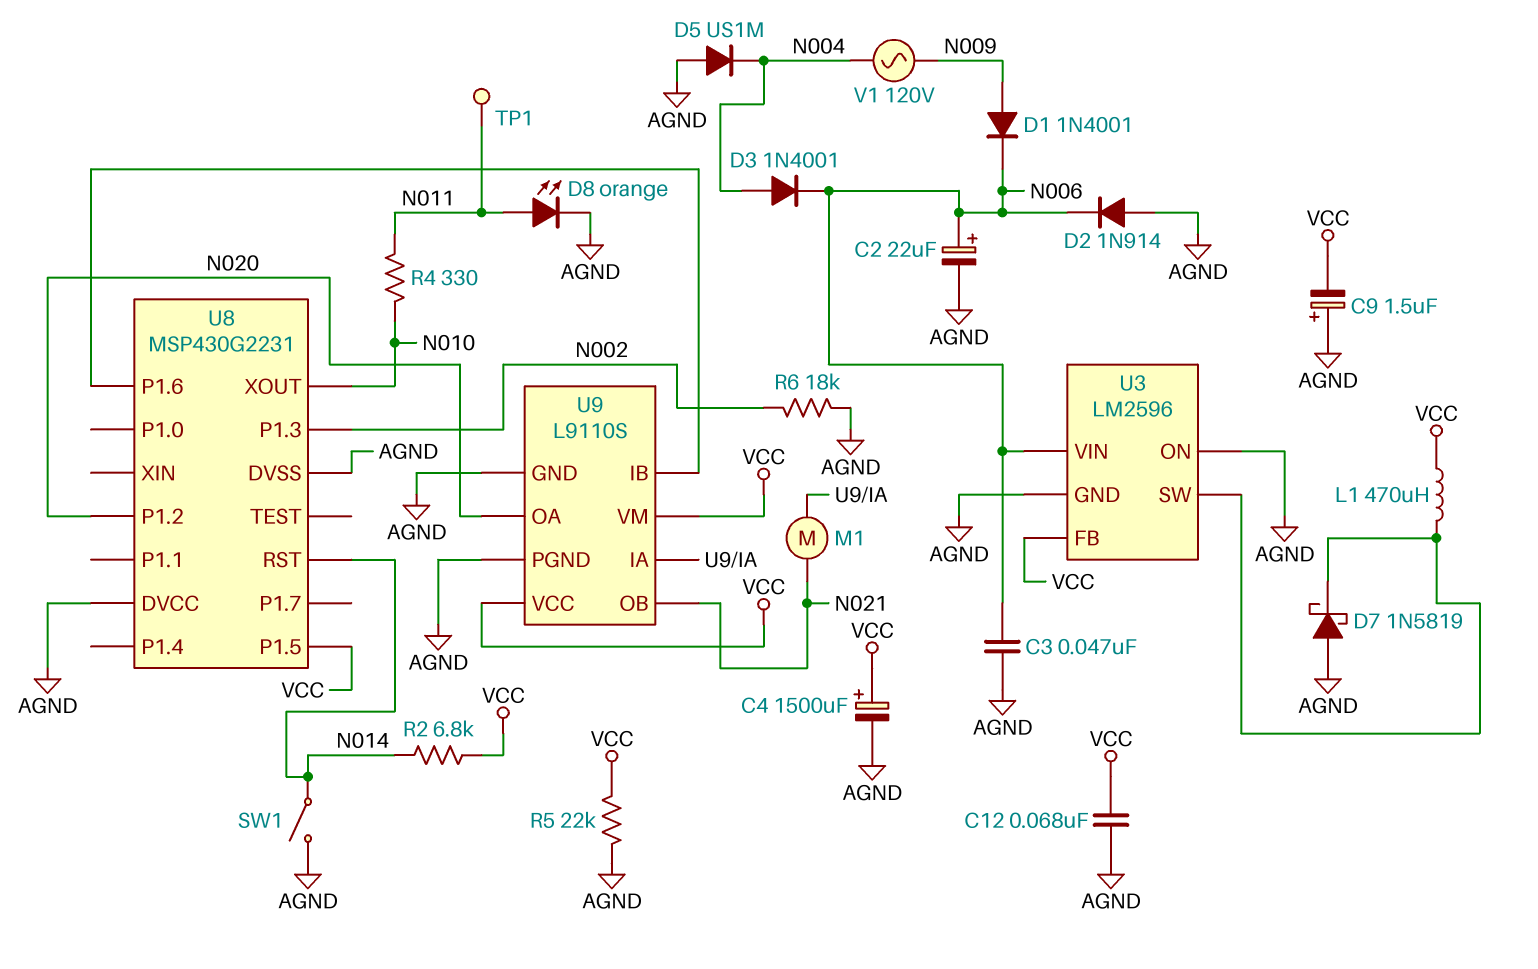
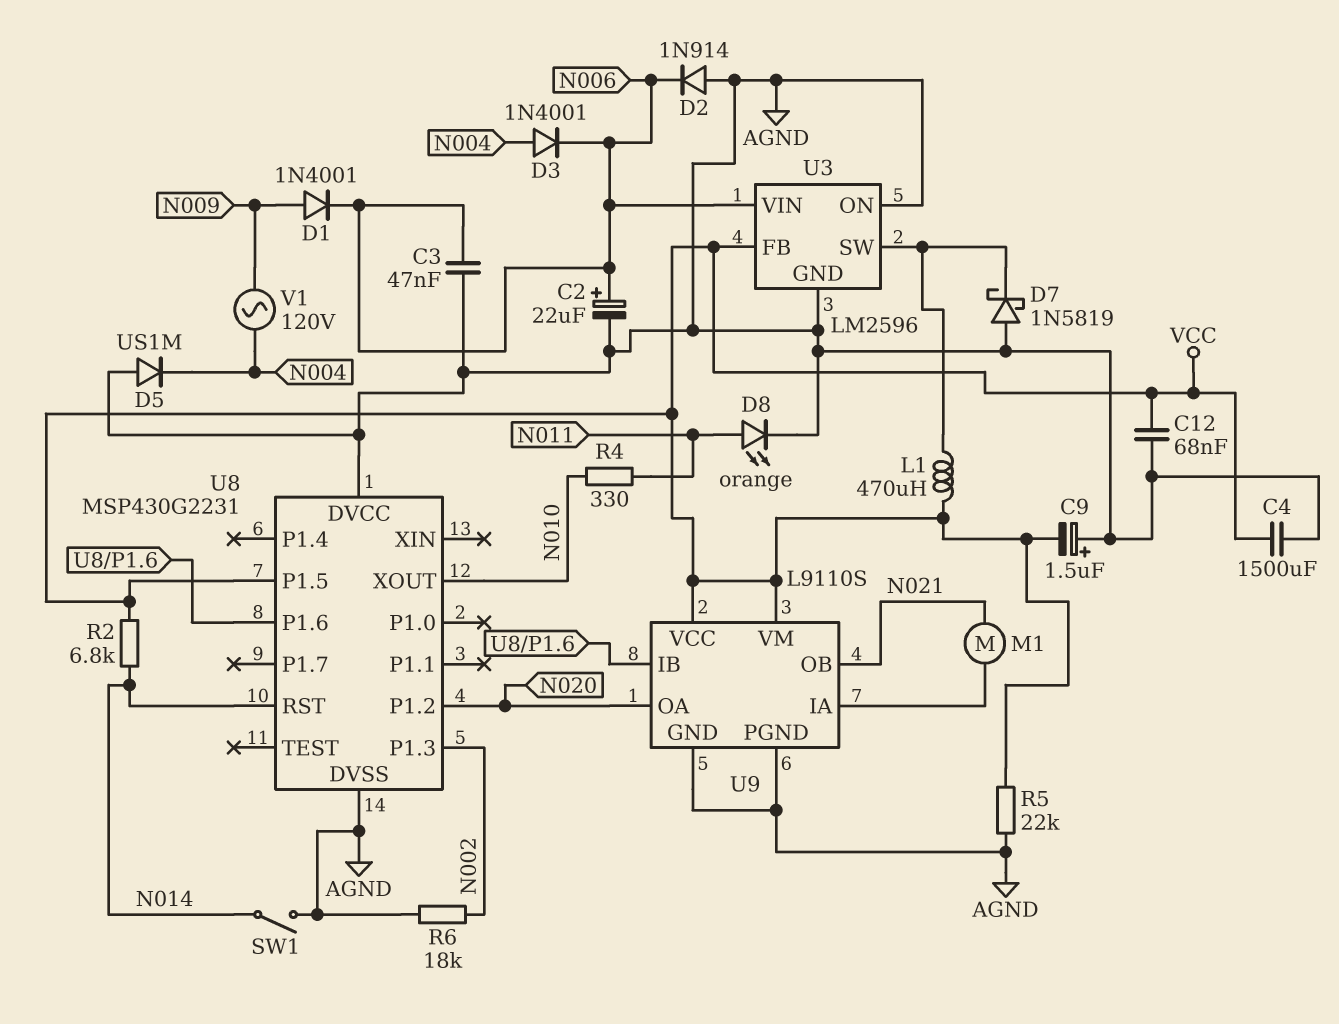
C4: 1500uF (plus VCC, minus AGND) -> 1500uF (AGND, VCC)
TP1: test point (N011) -> none

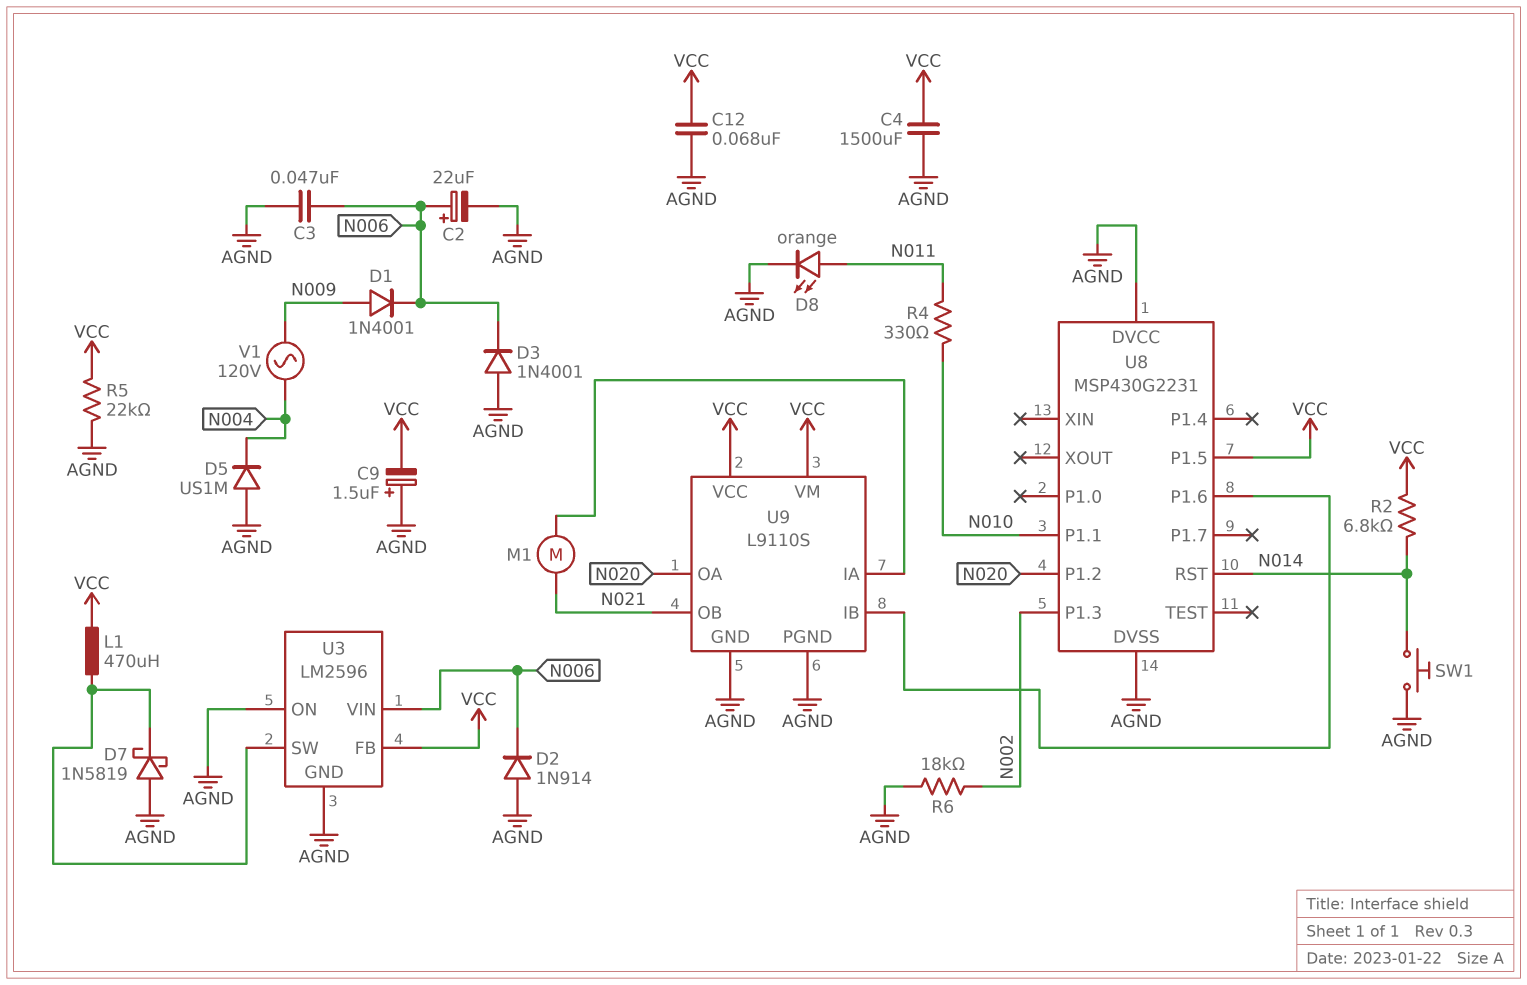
D3: diode 1N4001 (A N004, K N006) -> diode 1N4001 (A AGND, K N006)
SW1: switch (AGND, N014) -> button (AGND, N014)
U8 pin P1.1: none -> N010
U8 pin XOUT: N010 -> none

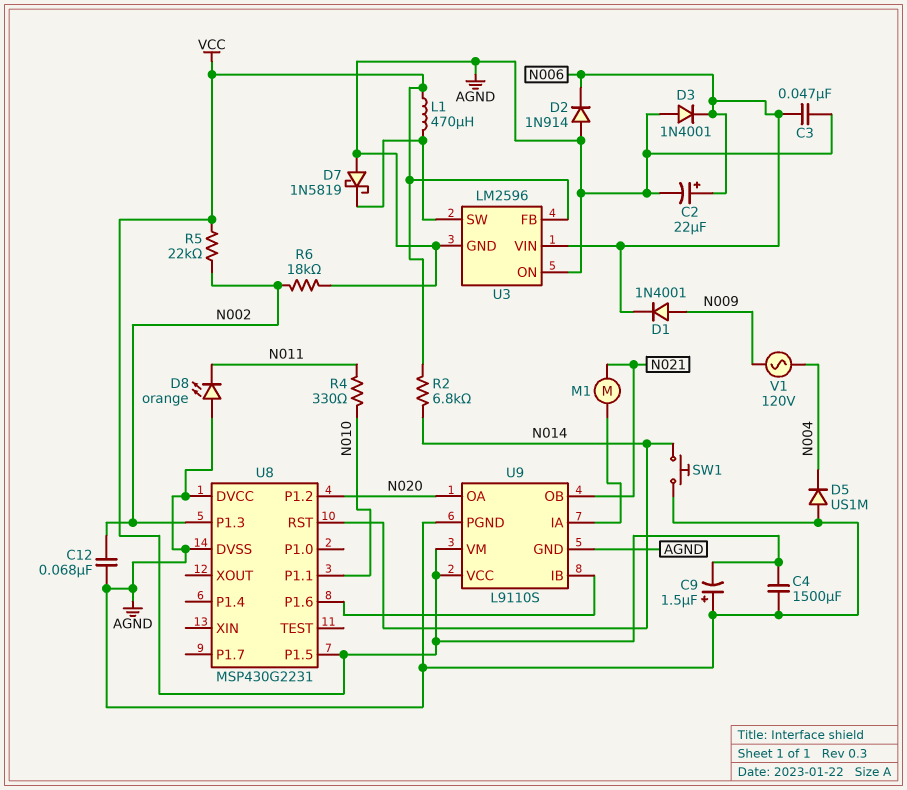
C12: 68nF (AGND, VCC) -> 68nF (AGND, N002)
D8: LED orange (A N011, K AGND) -> LED orange (A AGND, K N011)
R5: 22k (AGND, VCC) -> 22k (N002, VCC)

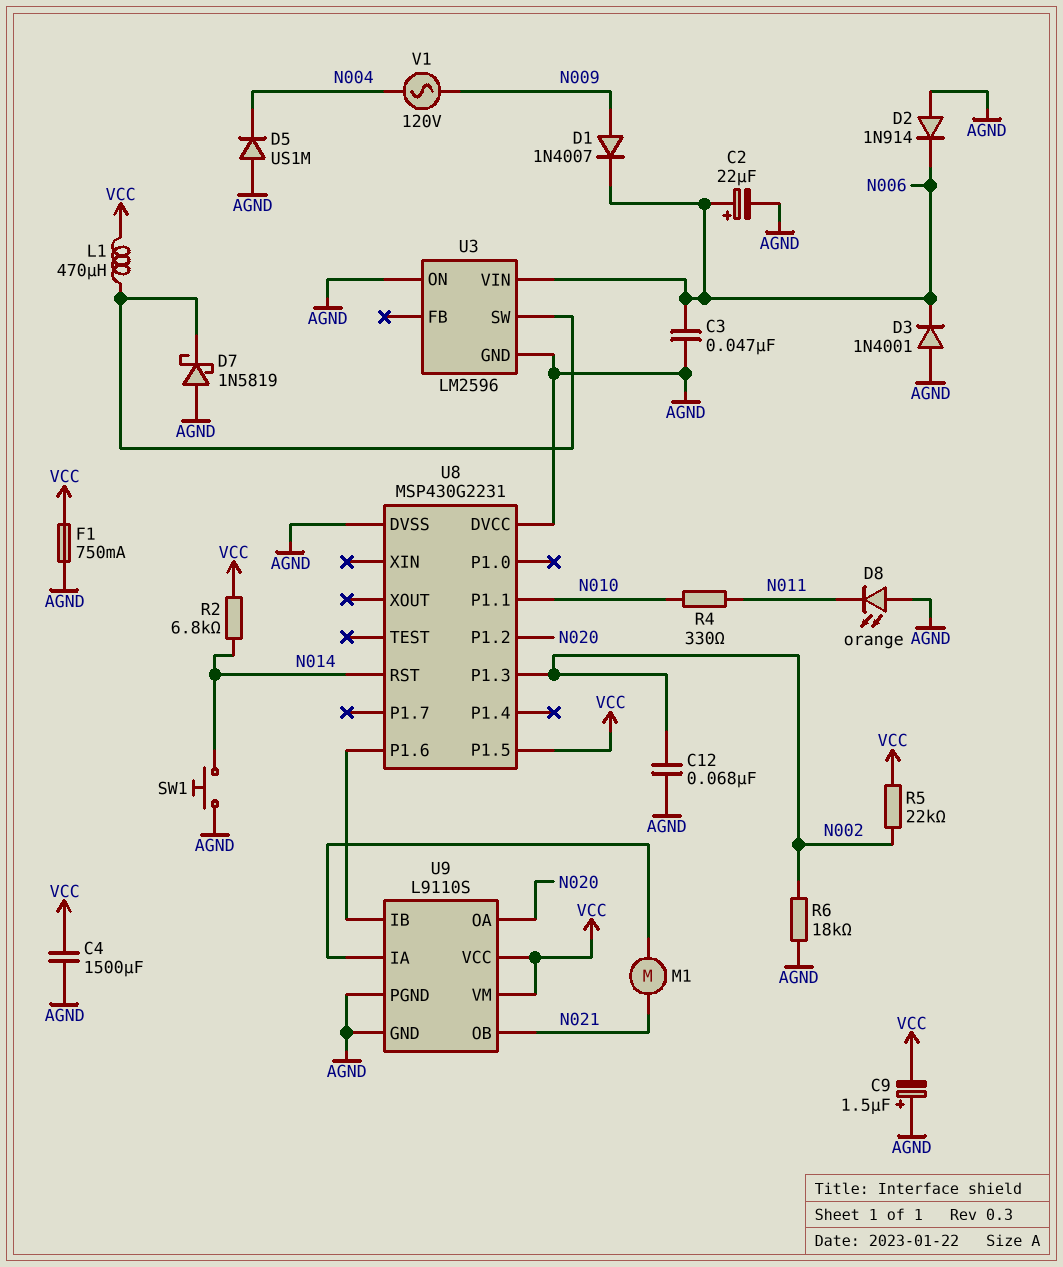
D1: diode 1N4001 (A N009, K N006) -> diode 1N4007 (A N009, K N006)
F1: none -> 750mA (AGND, VCC)
U3 pin FB: VCC -> none

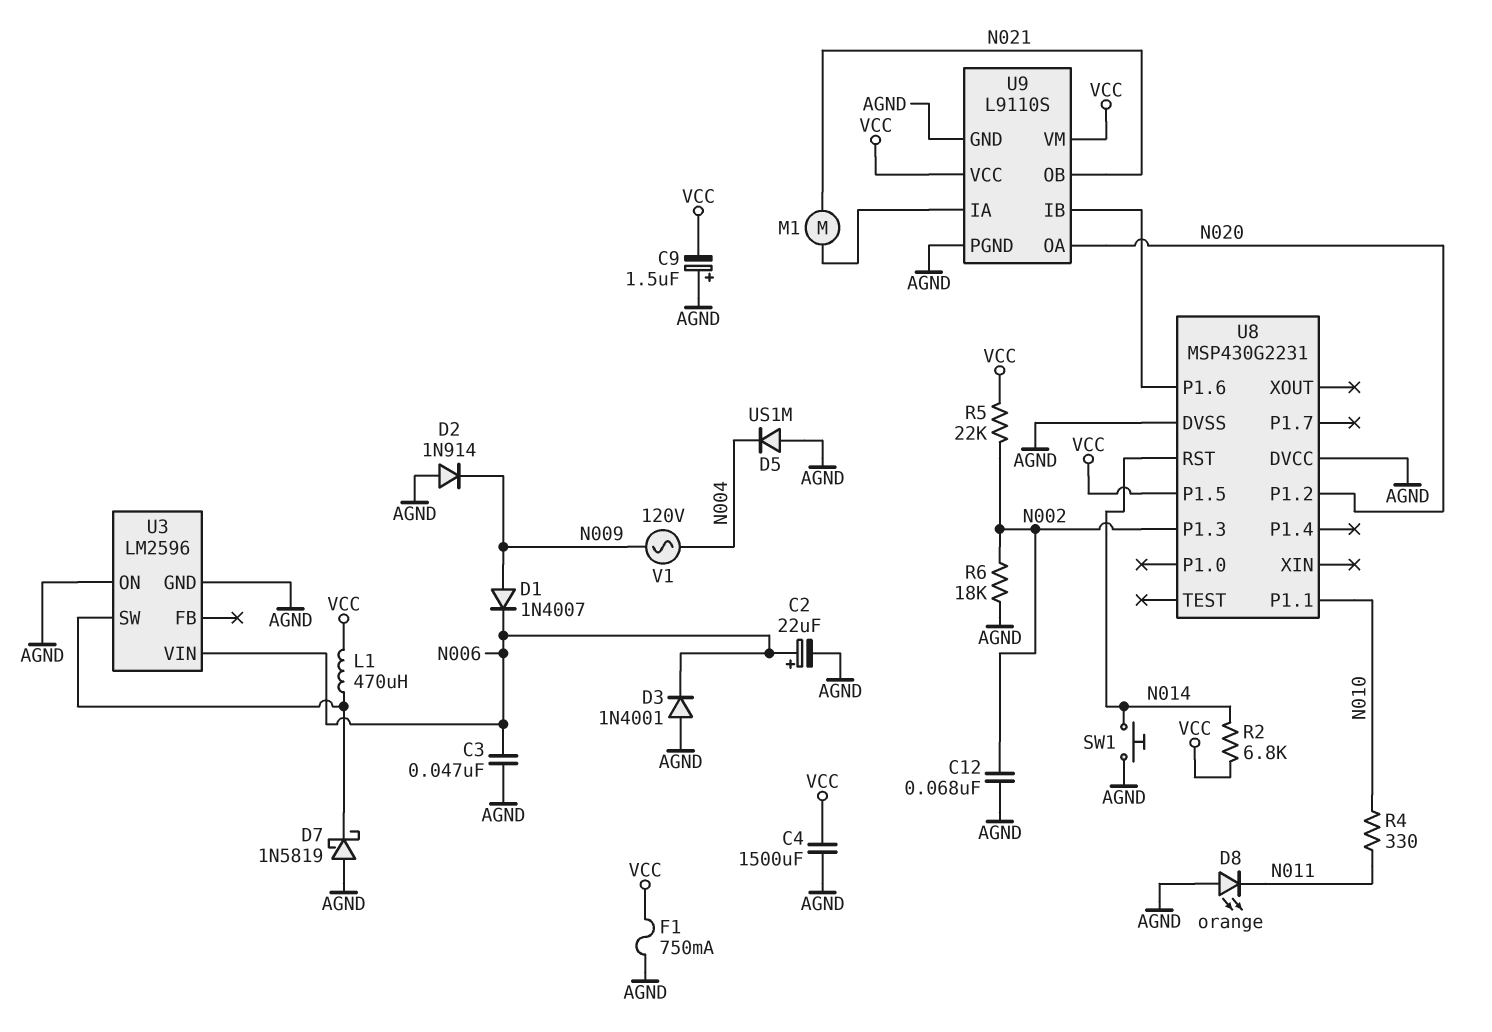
D2: diode 1N914 (A AGND, K N006) -> diode 1N914 (A AGND, K N009)

